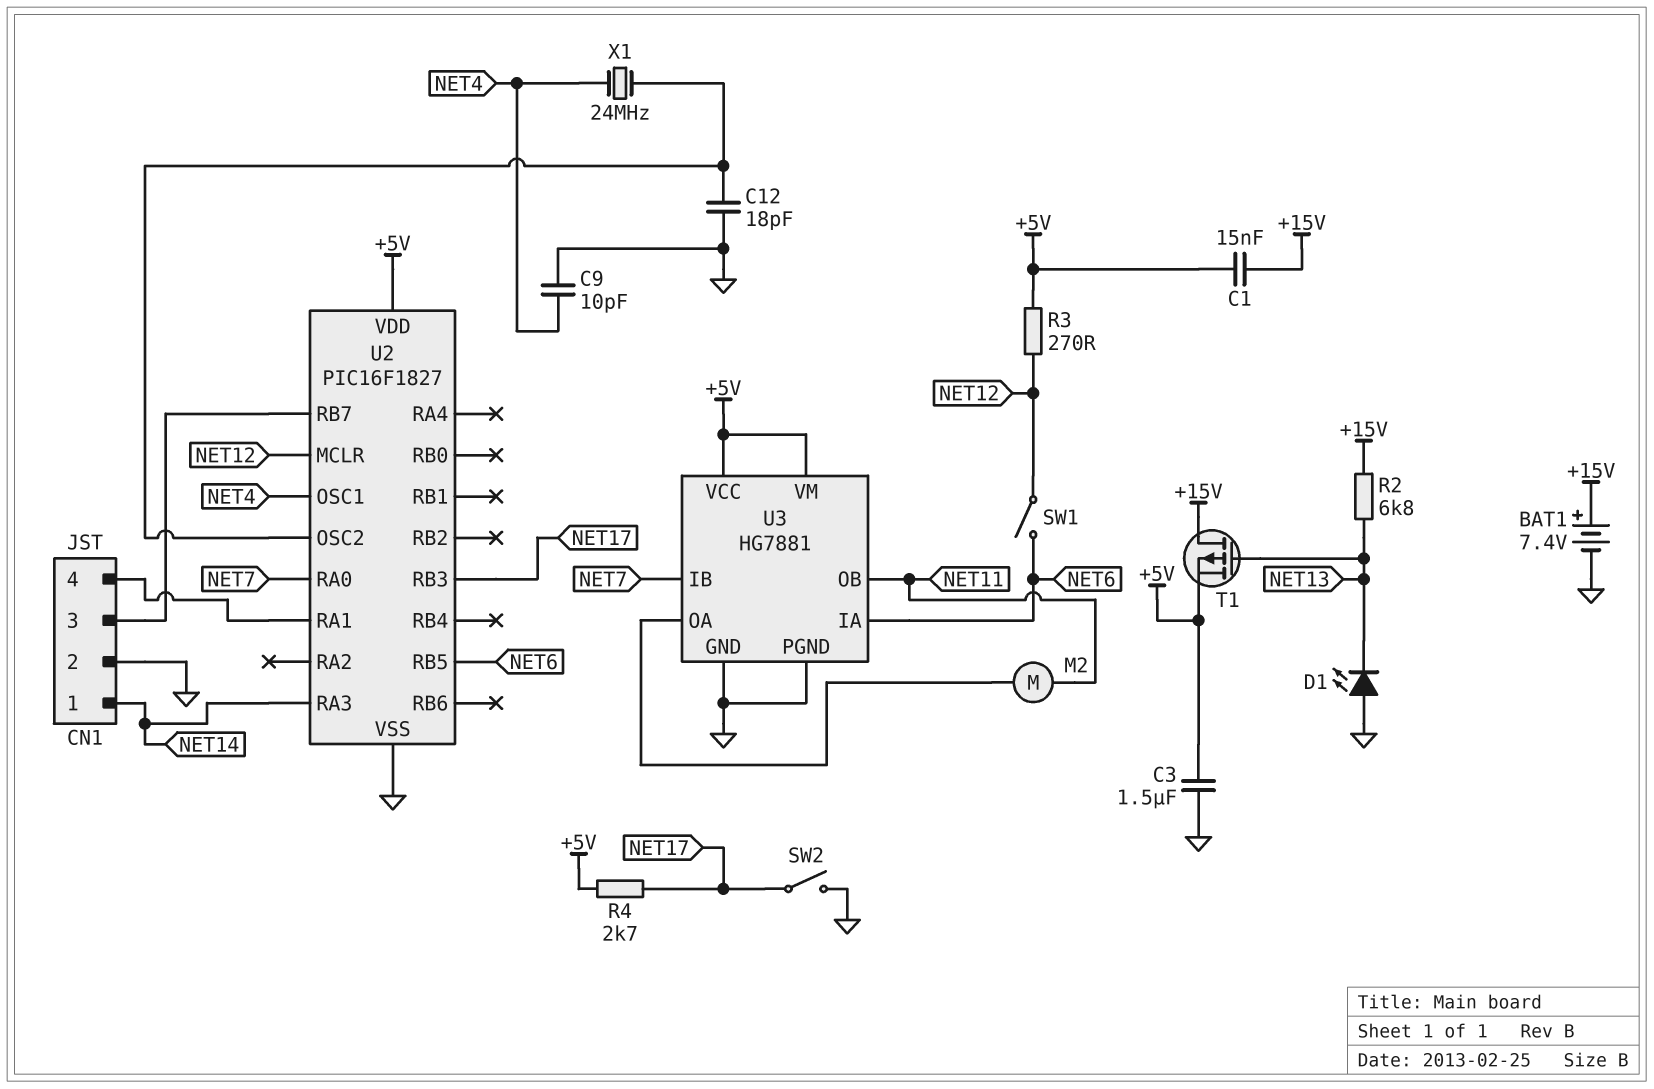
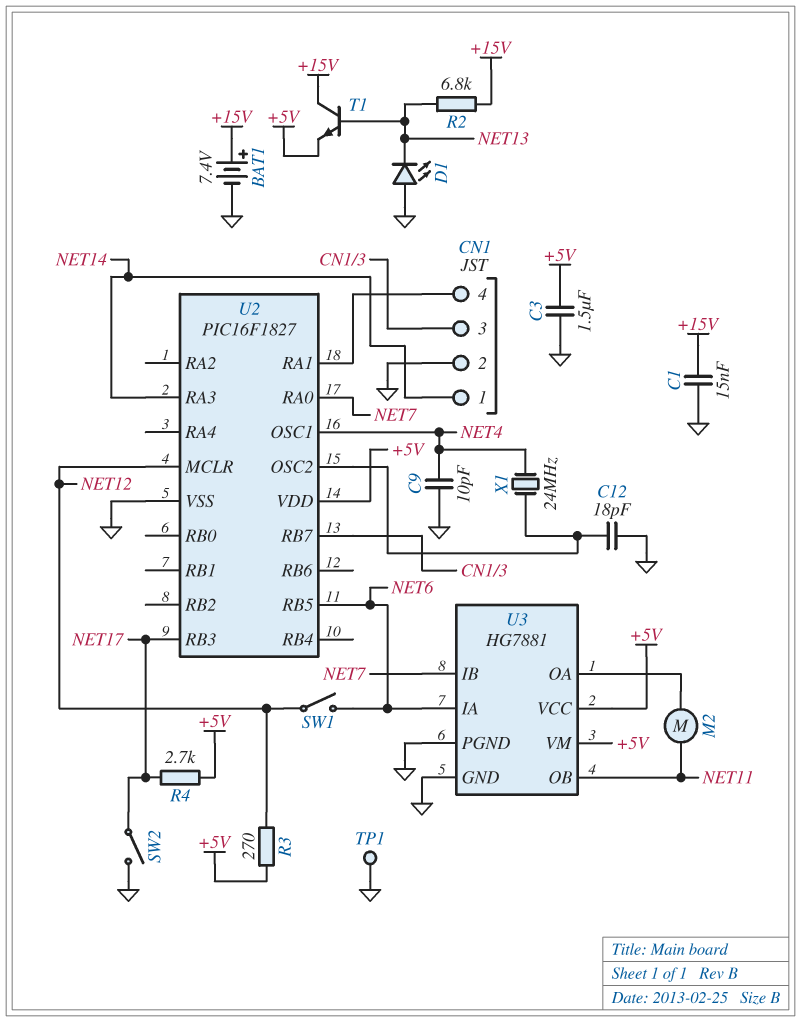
C1: 15nF (+5V, +15V) -> 15nF (+15V, GND)
T1: PMOS (G NET13, D +15V, S +5V) -> NPN (B NET13, C +15V, E +5V)
TP1: none -> test point (GND)

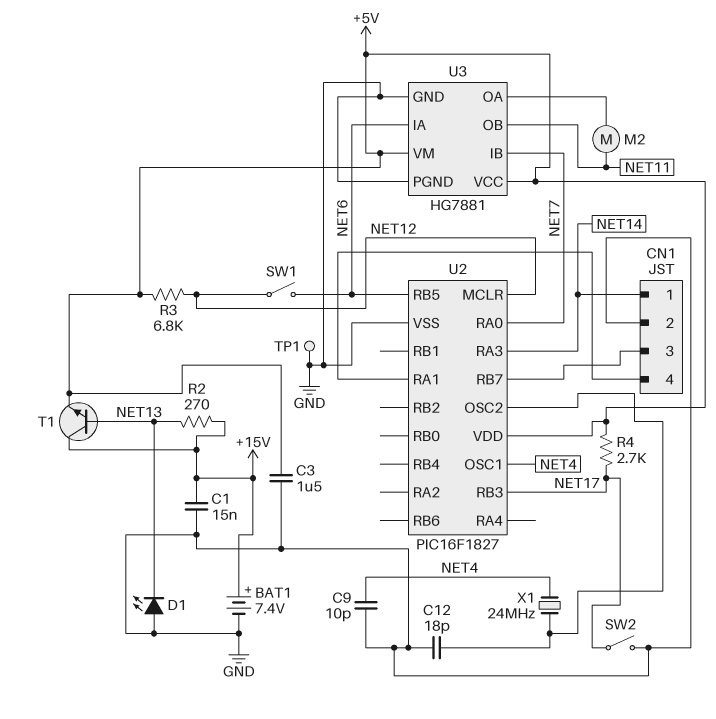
R2: 6.8k (+15V, NET13) -> 270 (+15V, NET13)
R3: 270 (+5V, NET12) -> 6.8k (+5V, NET12)

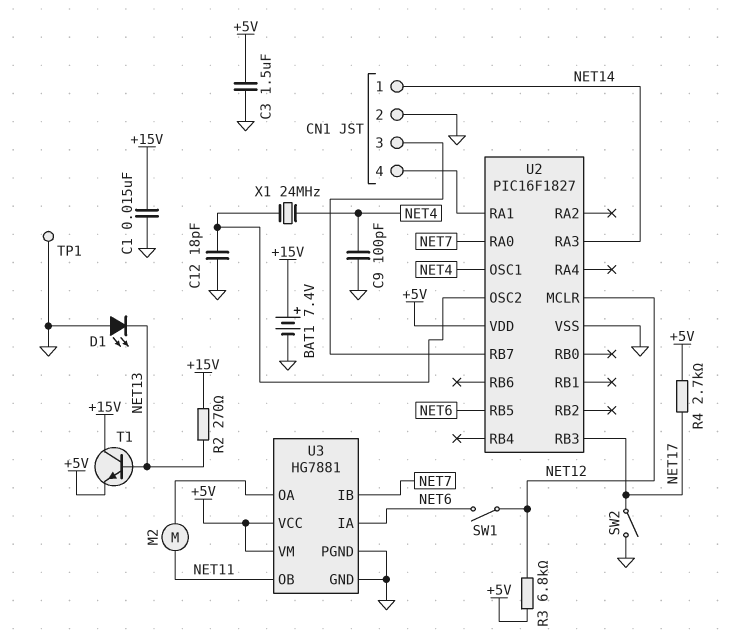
C9: 10pF (GND, NET4) -> 100pF (GND, NET4)

